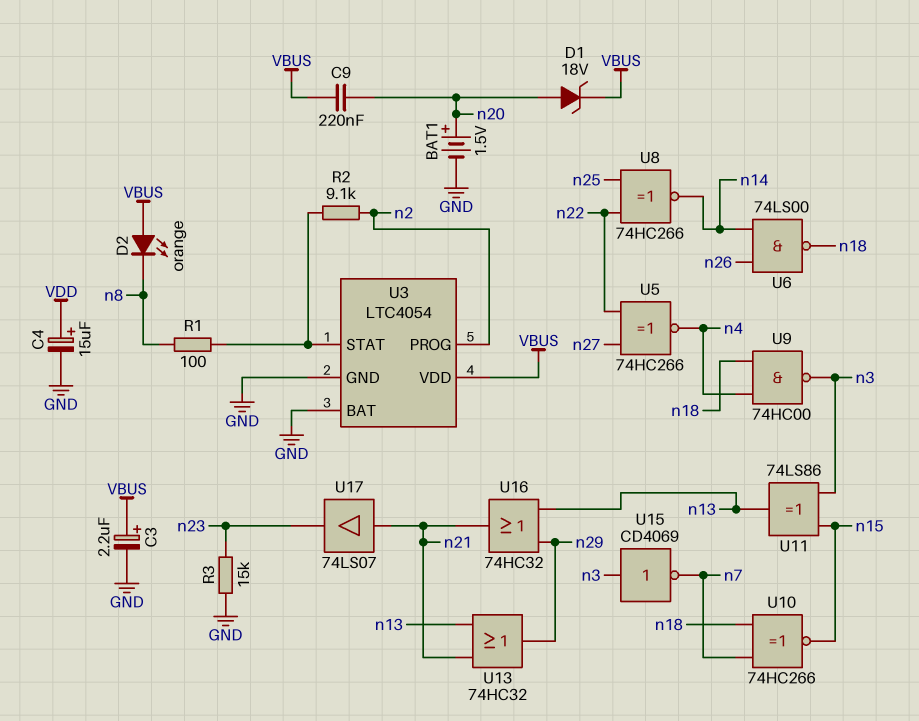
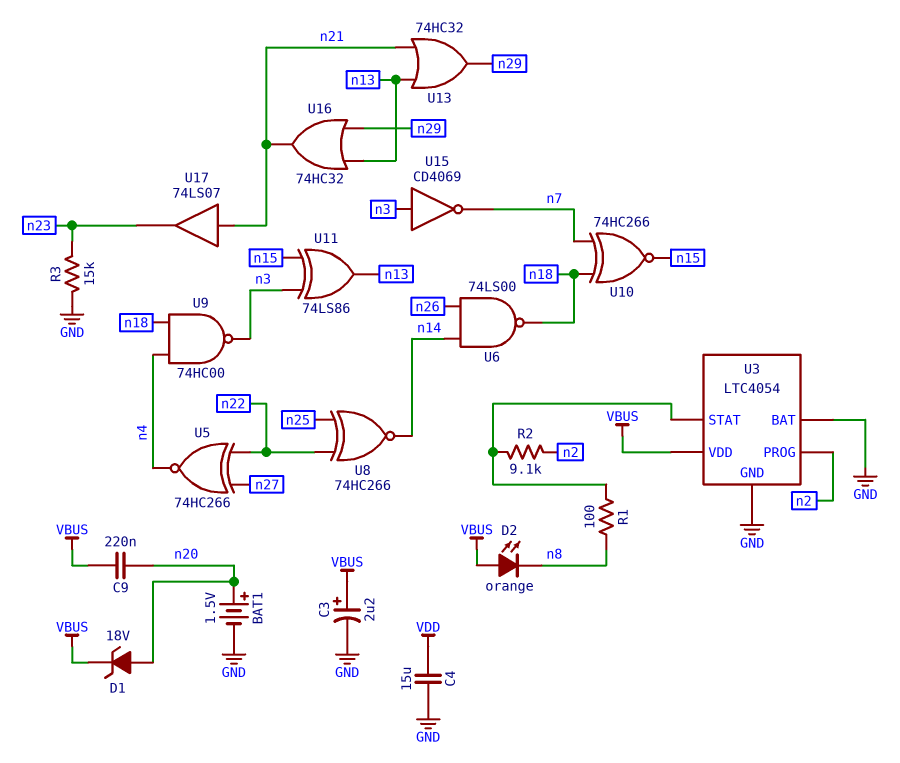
C4: 15uF (plus VDD, minus GND) -> 15uF (GND, VDD)

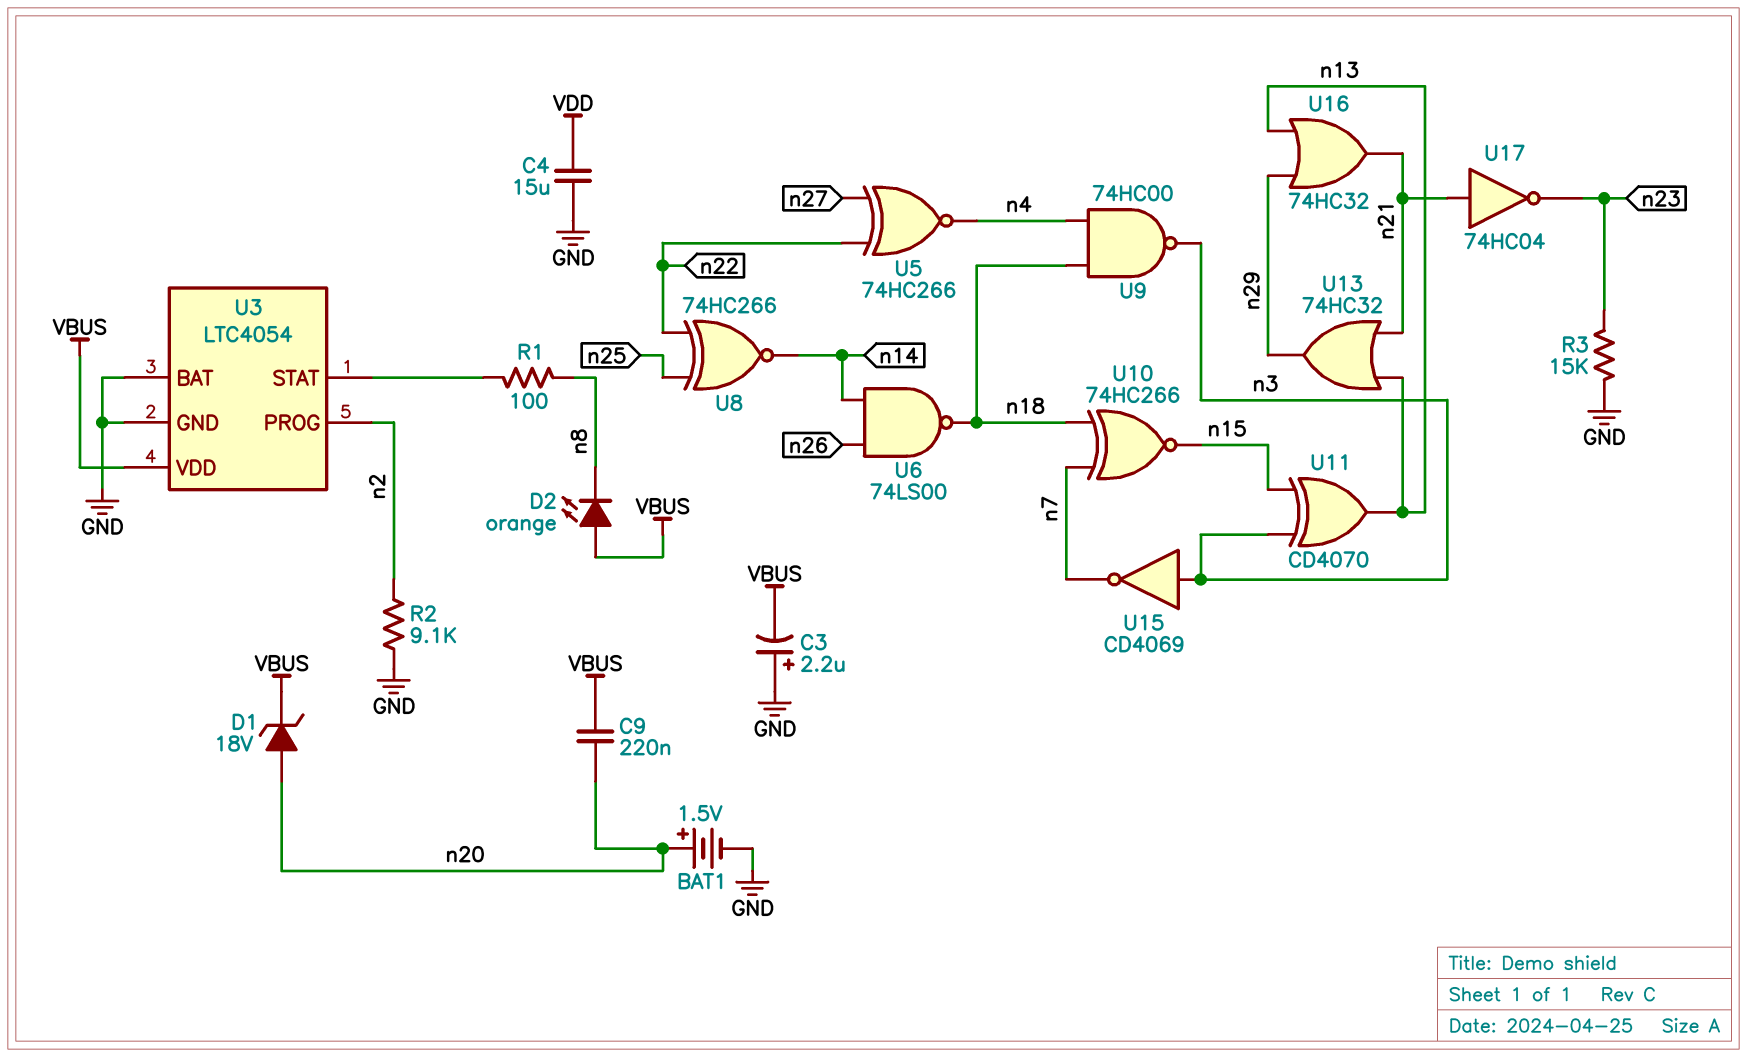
C3: 2.2uF (plus VBUS, minus GND) -> 2.2uF (plus GND, minus VBUS)
R2: 9.1k (U3/STAT, n2) -> 9.1k (GND, n2)
U11: XOR 74LS86 (in n3, in n15, out n13) -> XOR CD4070 (in n3, in n15, out n13)
U17: buffer 74LS07 (in n21, out n23) -> NOT 74HC04 (in n21, out n23)

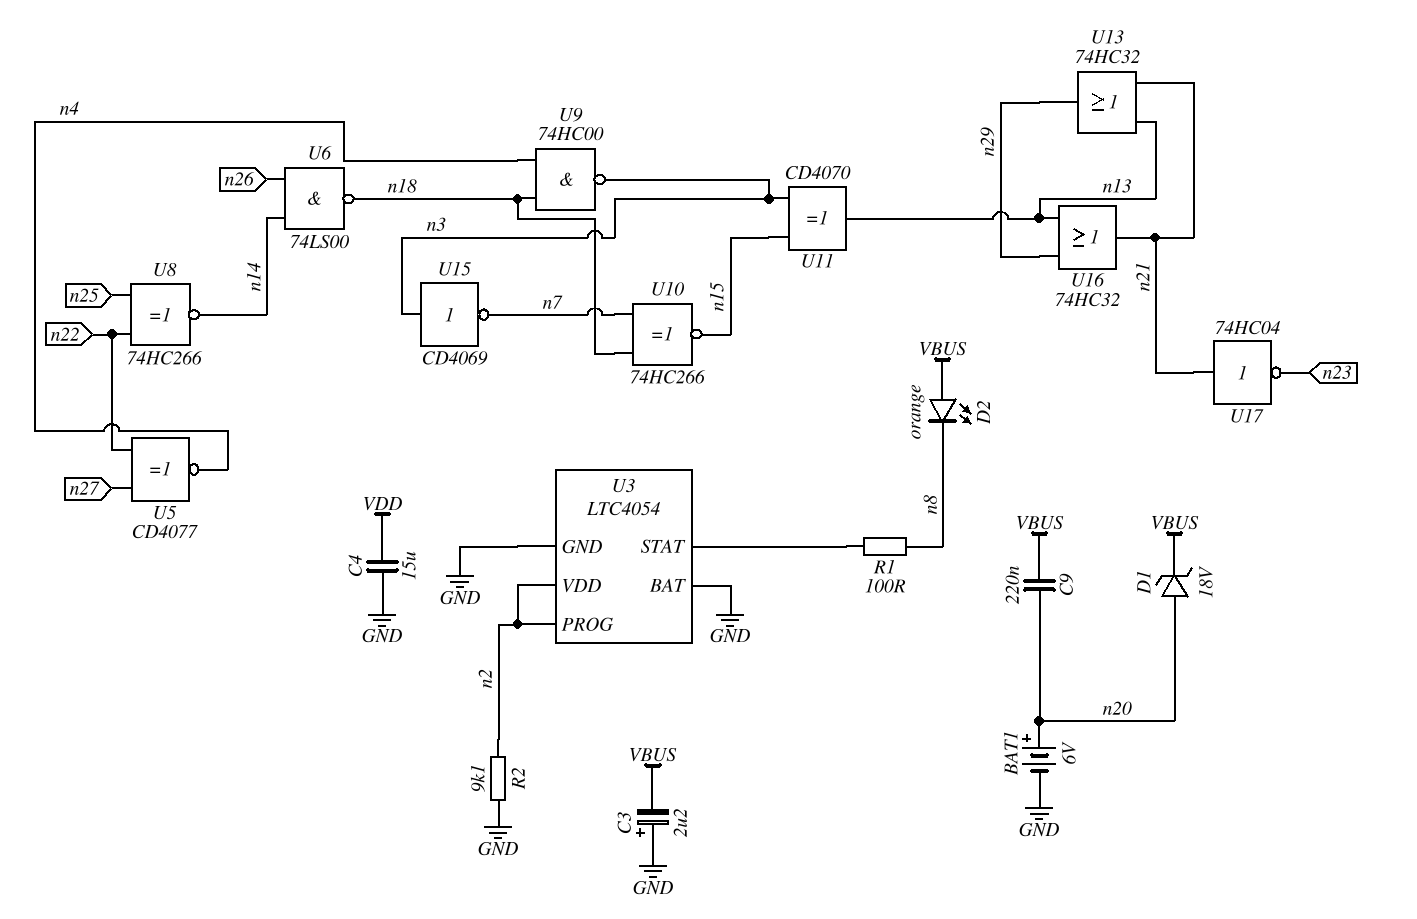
BAT1: 1.5V (plus n20, minus GND) -> 6V (plus n20, minus GND)
R3: 15k (GND, n23) -> none
U3 pin VDD: VBUS -> n2
U5: XNOR 74HC266 (in n22, in n27, out n4) -> XNOR CD4077 (in n22, in n27, out n4)

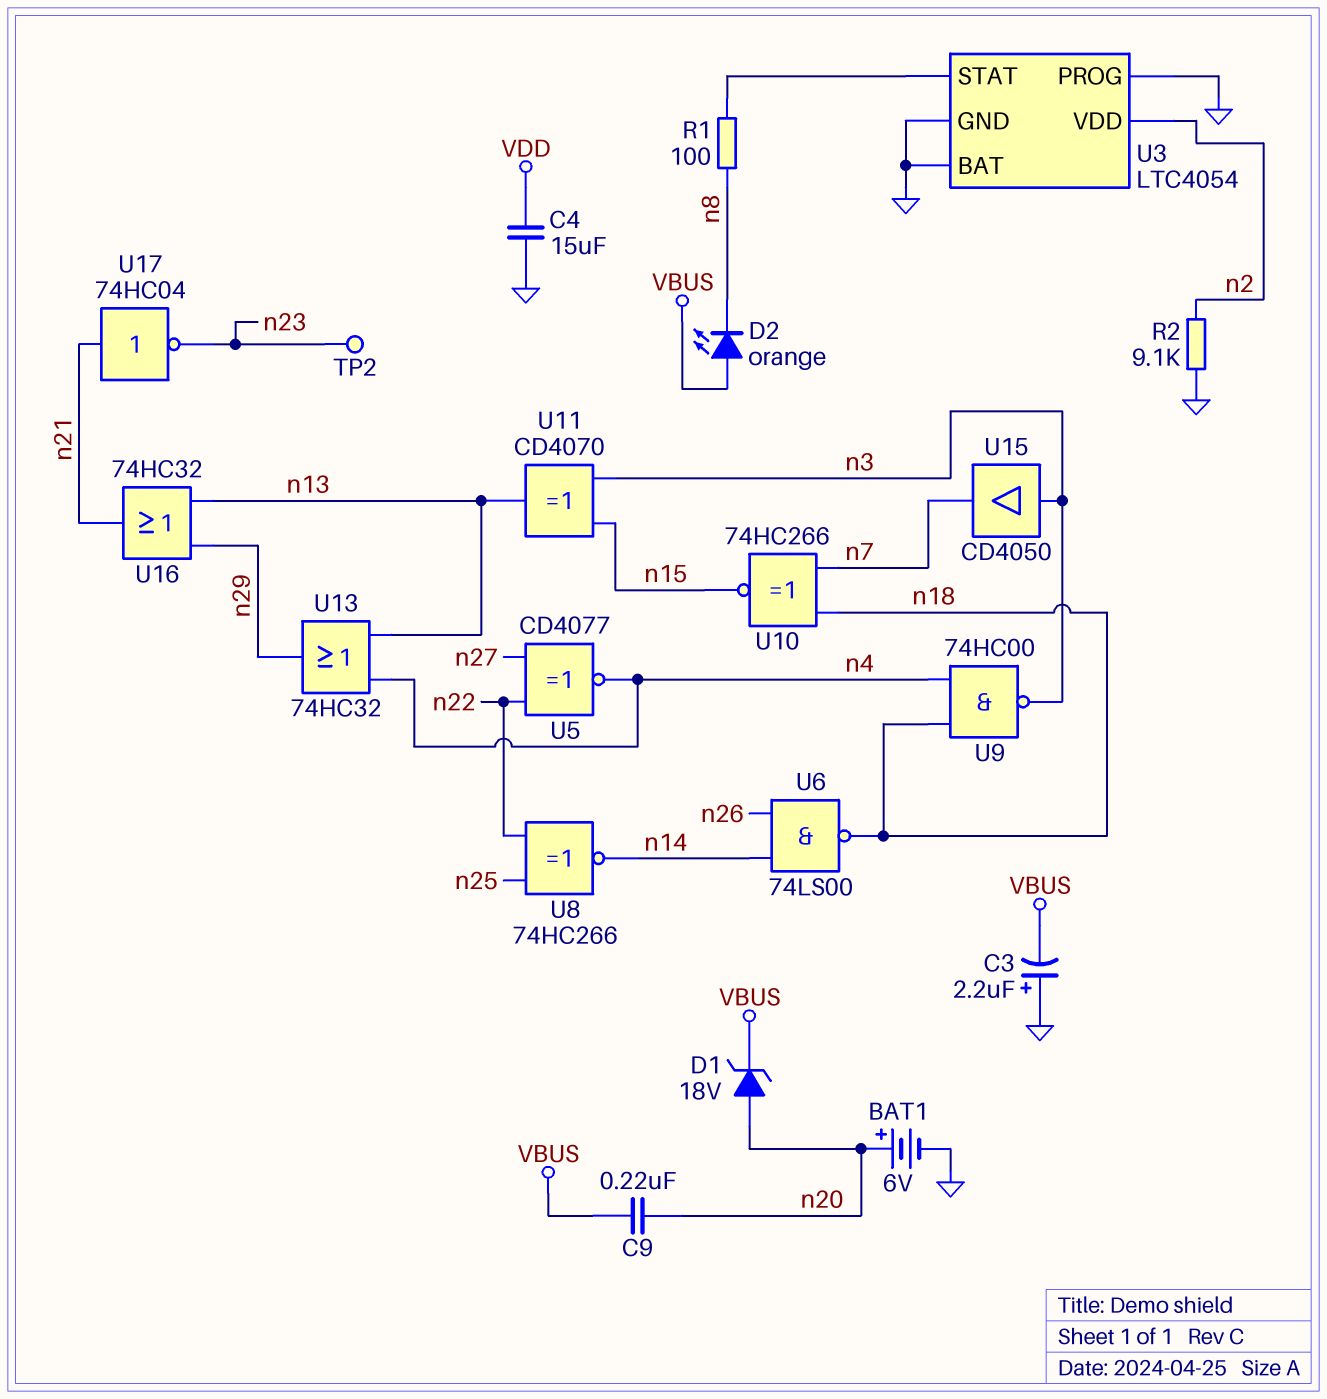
TP2: none -> test point (n23)
U3 pin PROG: n2 -> GND
U13: OR 74HC32 (in n13, in n21, out n29) -> OR 74HC32 (in n4, in n13, out n29)
U15: NOT CD4069 (in n3, out n7) -> buffer CD4050 (in n3, out n7)

